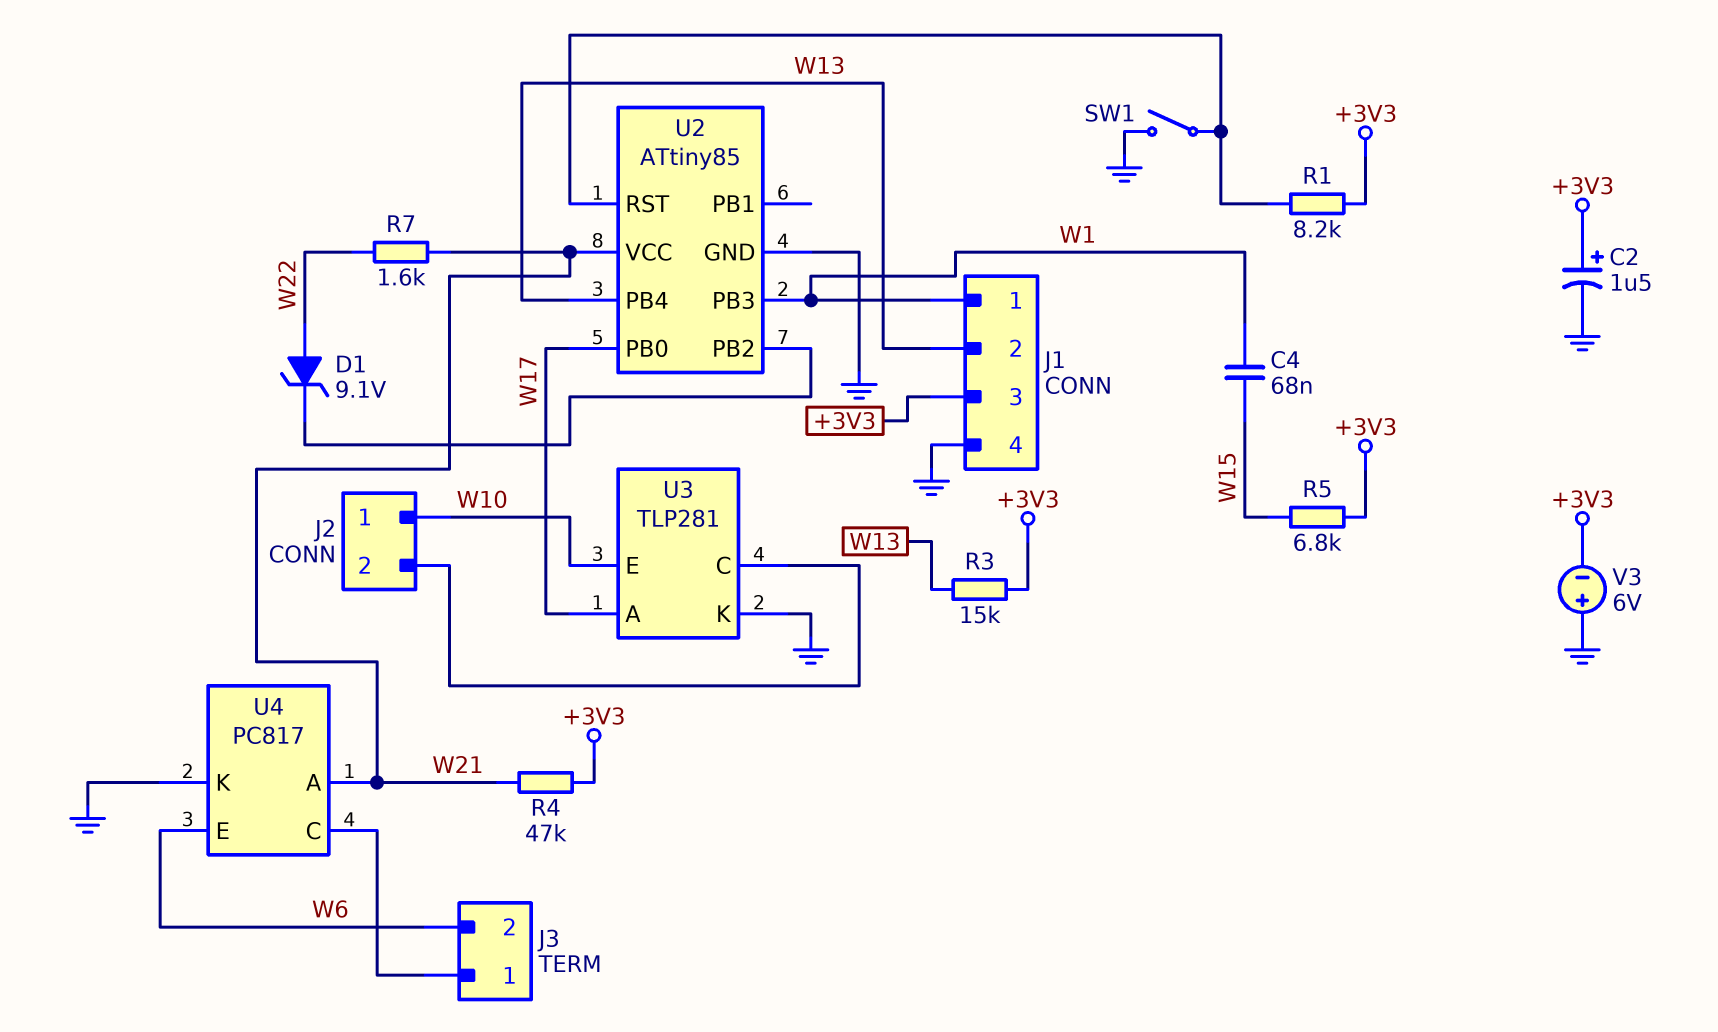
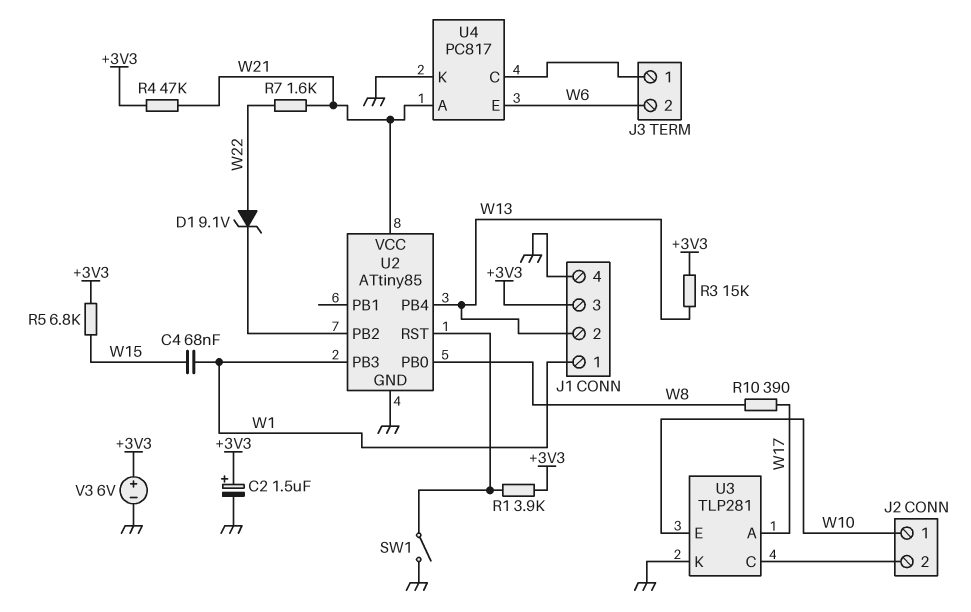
R1: 8.2k (+3V3, U2/RST) -> 3.9k (+3V3, U2/RST)
R10: none -> 390 (W8, W17)
U2 pin PB0: W17 -> W8
V3: 6V (plus GND, minus +3V3) -> 6V (plus +3V3, minus GND)

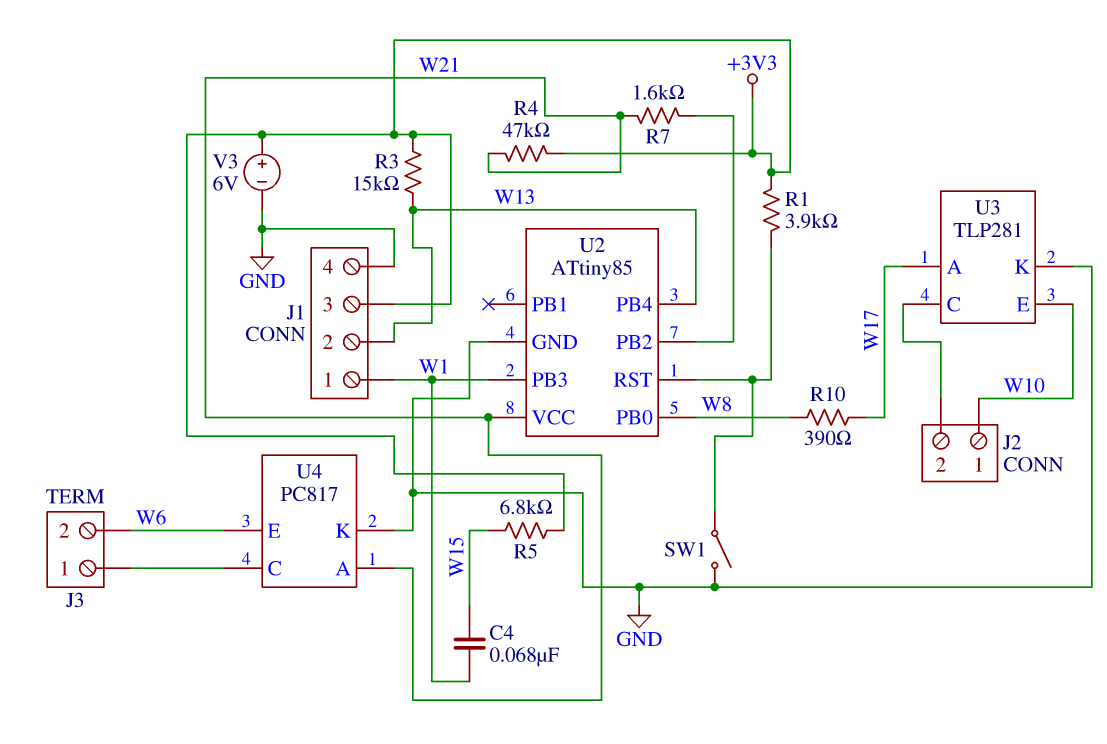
C2: 1.5uF (plus +3V3, minus GND) -> none
D1: zener 9.1V (A W22, K U2/PB2) -> none
R7: 1.6k (W21, W22) -> 1.6k (U2/PB2, W21)

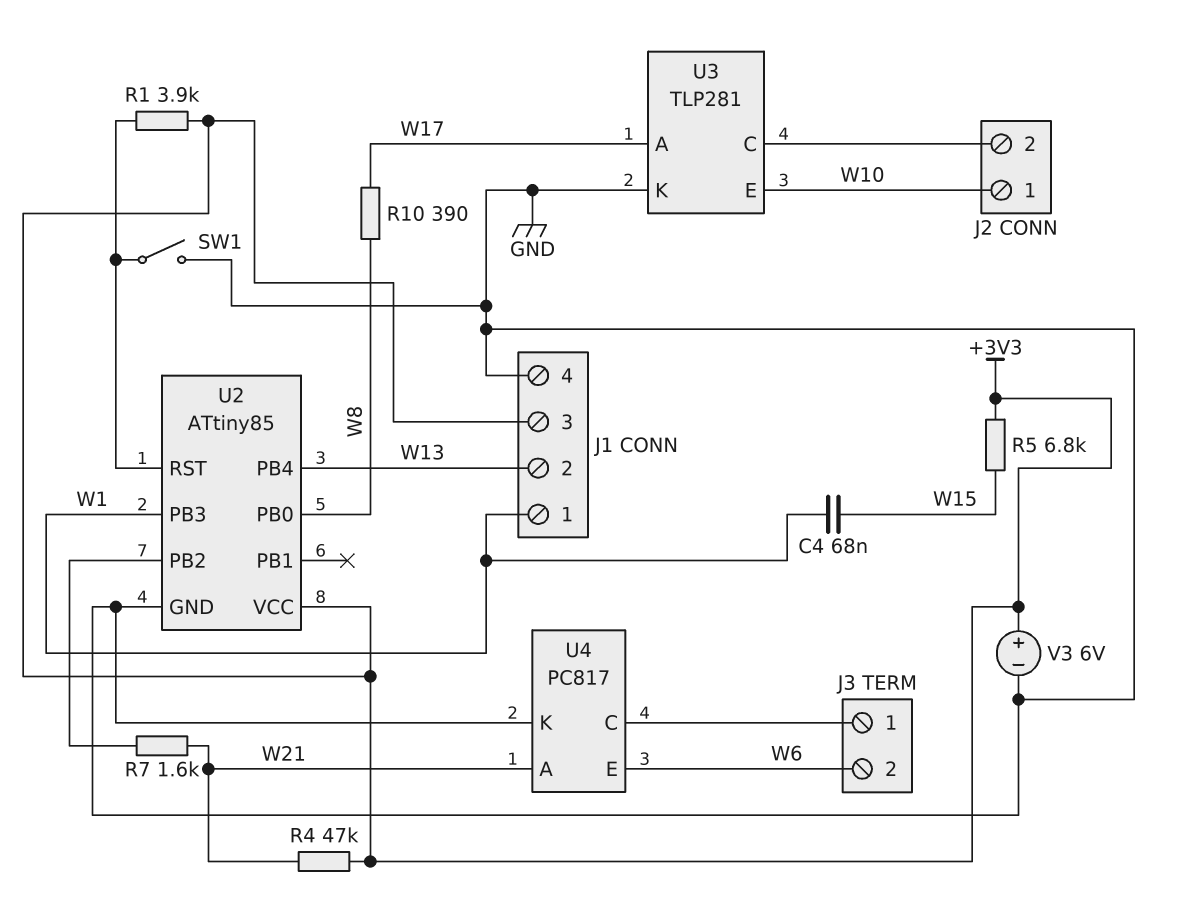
R3: 15k (+3V3, W13) -> none
U2 pin VCC: W21 -> +3V3

